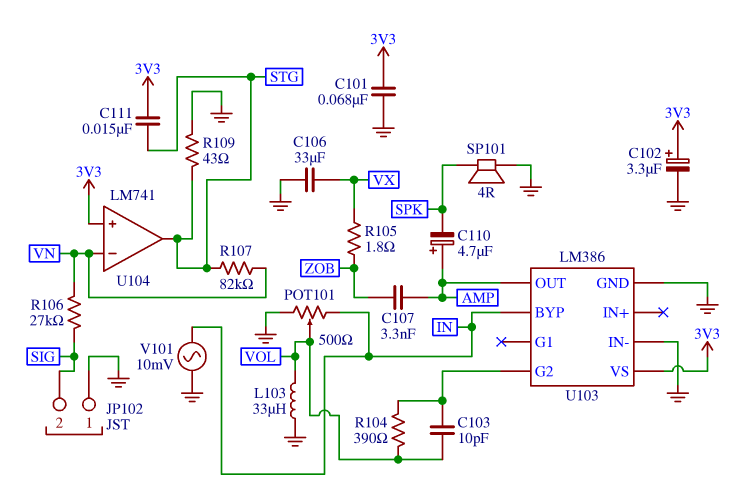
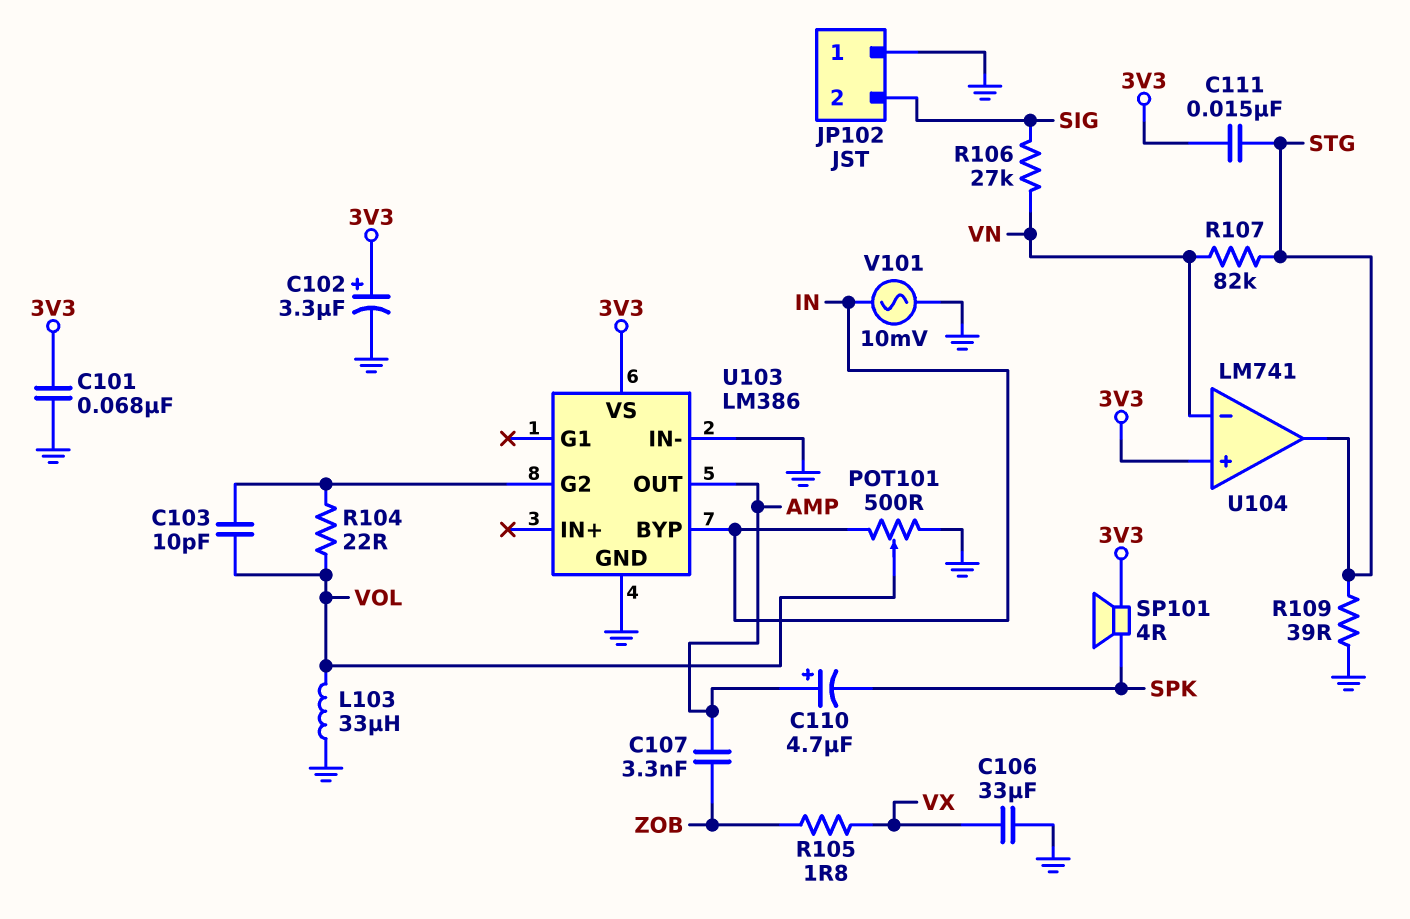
R104: 390 (U103/G2, VOL) -> 22 (U103/G2, VOL)
R109: 43 (GND, STG) -> 39 (GND, STG)
SP101: speaker 4R (GND, SPK) -> speaker 4R (3V3, SPK)

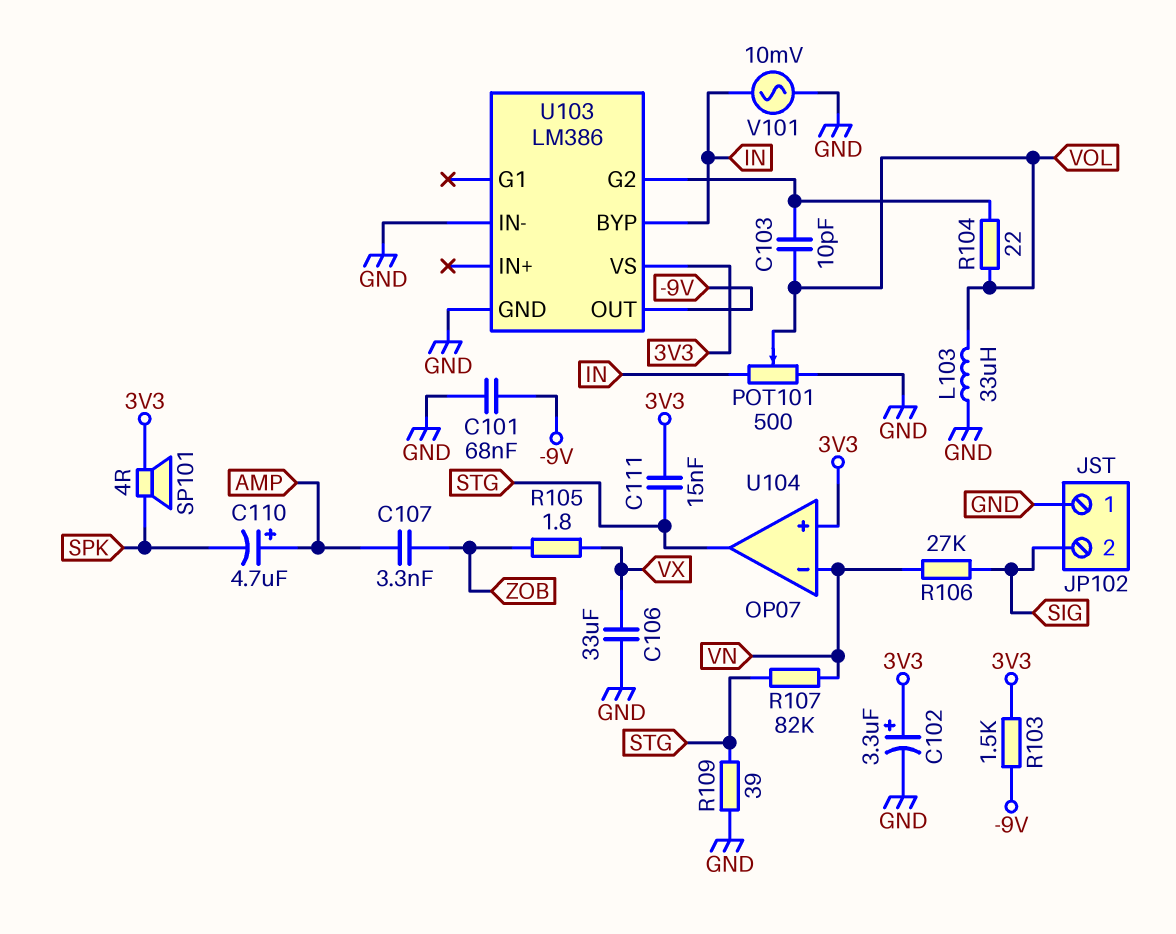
C101: 68nF (3V3, GND) -> 68nF (-9V, GND)
R103: none -> 1.5k (-9V, 3V3)
U103 pin OUT: AMP -> -9V
U104: LM741 -> OP07

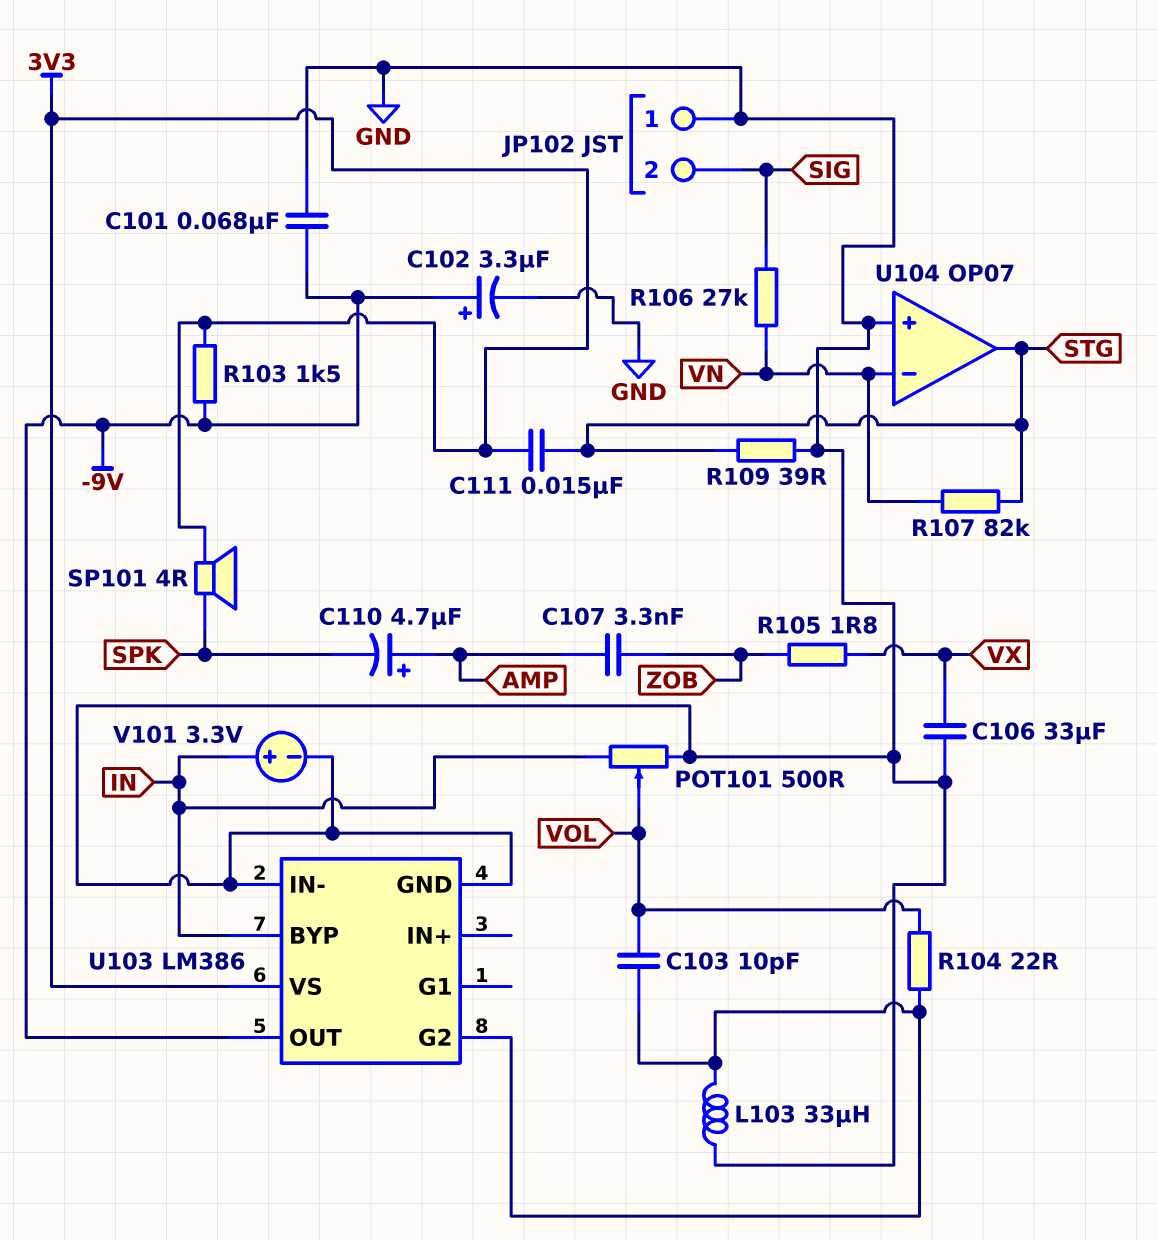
C102: 3.3uF (plus 3V3, minus GND) -> 3.3uF (plus -9V, minus GND)
L103: 33uH (GND, VOL) -> 33uH (GND, U103/G2)
U104 pin in+: 3V3 -> GND
V101: AC 10mV (GND, IN) -> 3.3V (plus IN, minus GND)

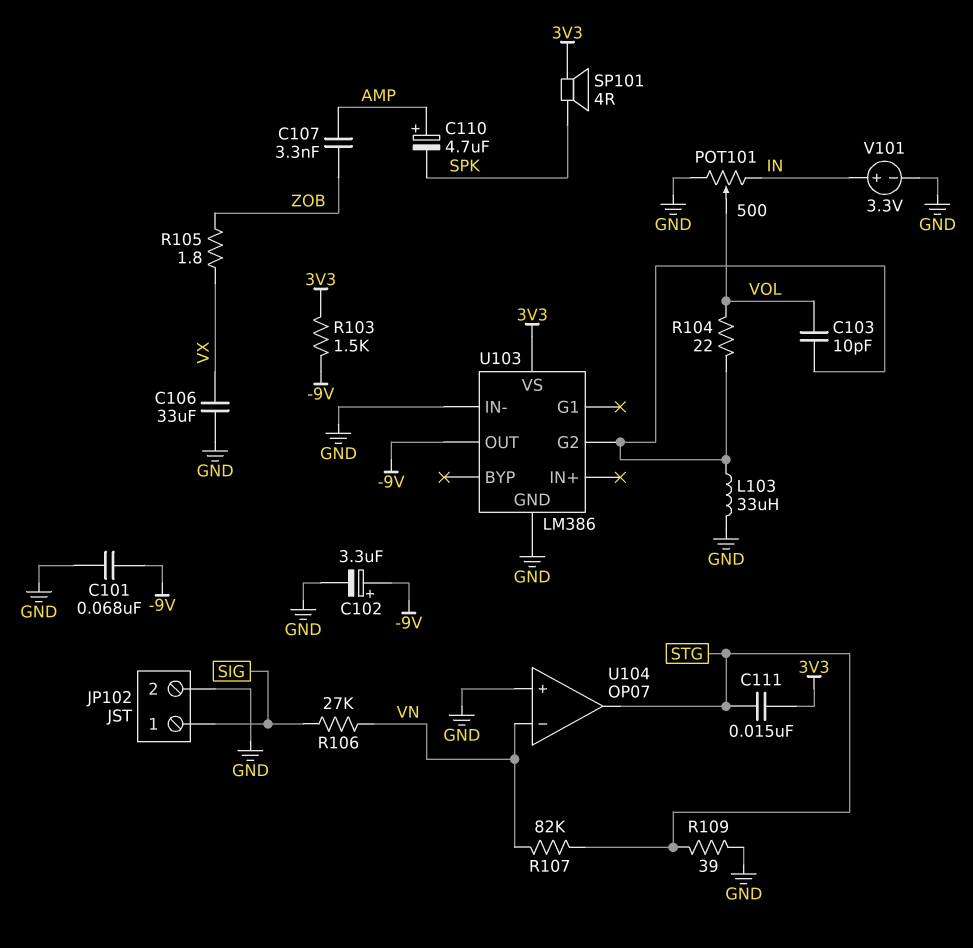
JP102 pin 1: GND -> SIG
JP102 pin 2: SIG -> GND
U103 pin BYP: IN -> none

